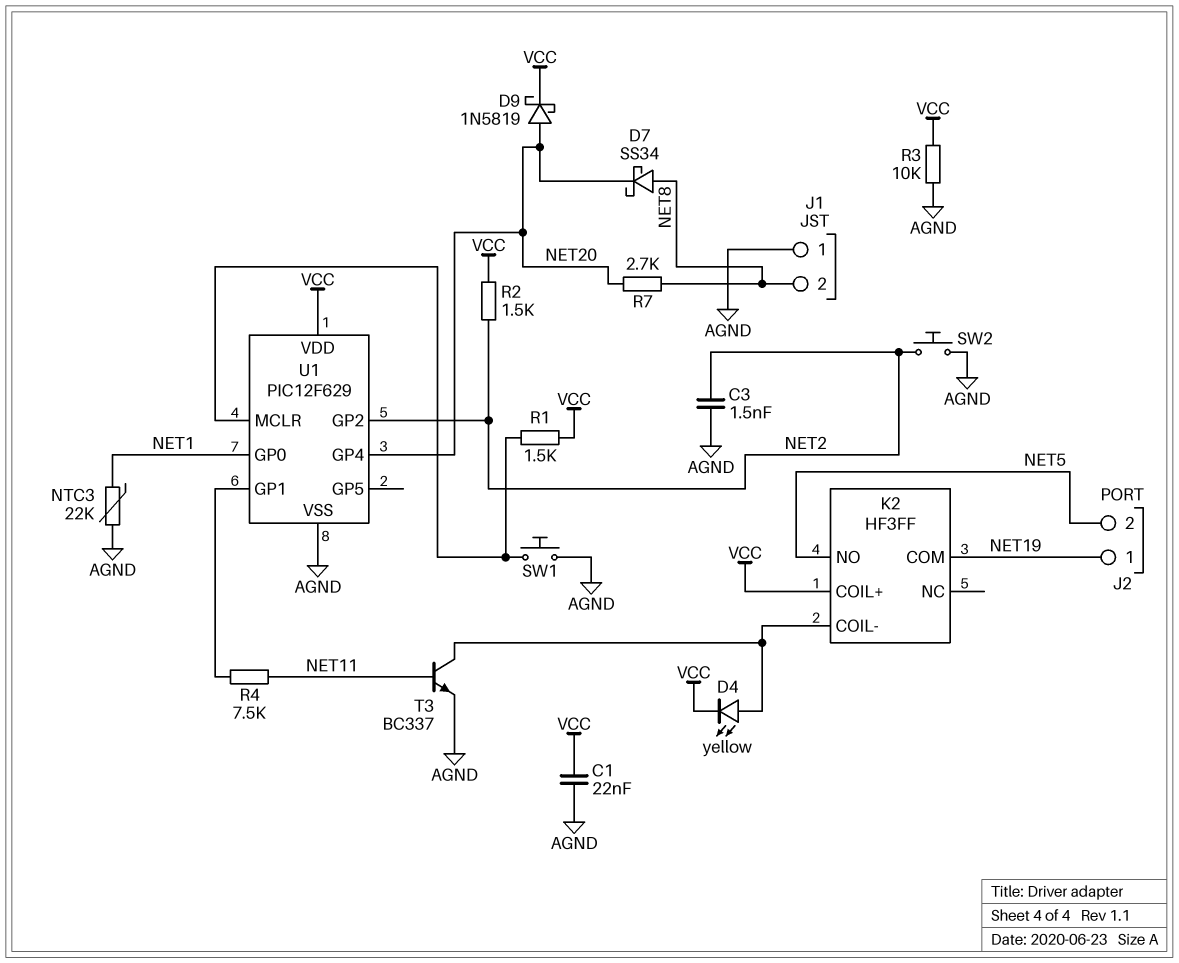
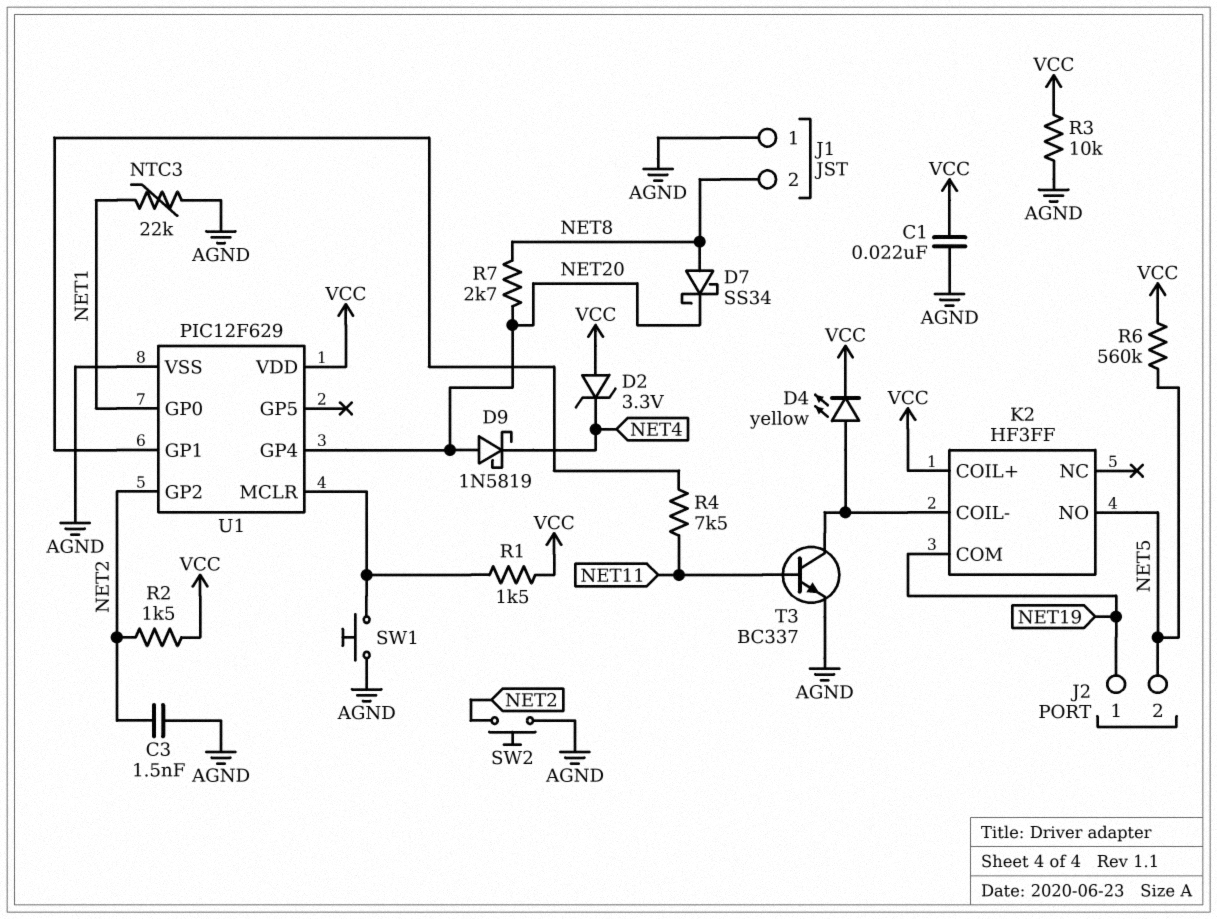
D2: none -> zener 3.3V (A VCC, K NET4)
D9: schottky 1N5819 (A NET20, K VCC) -> schottky 1N5819 (A NET20, K NET4)
R6: none -> 560k (NET5, VCC)

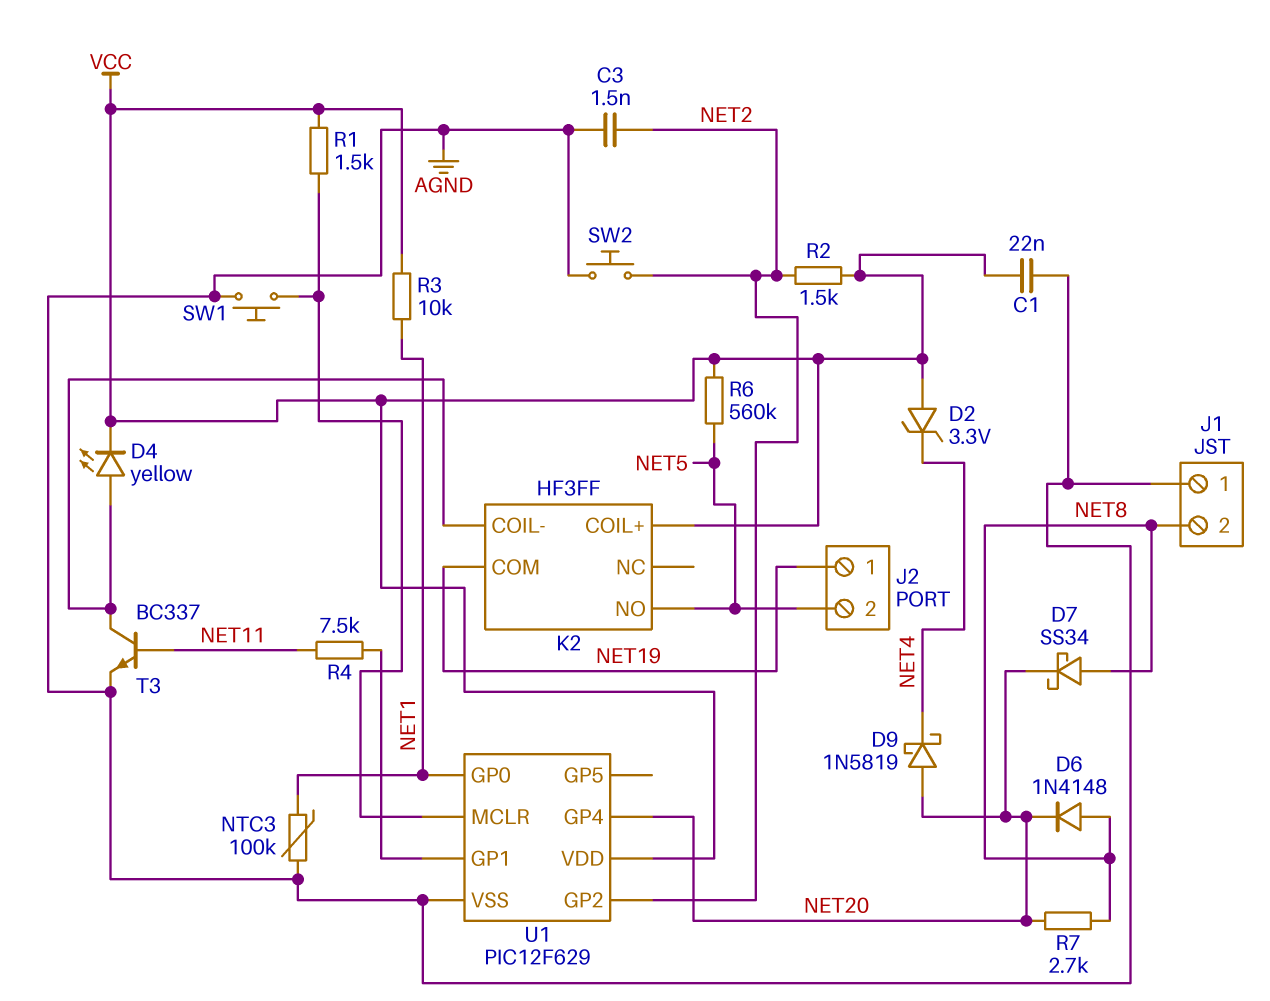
D6: none -> diode 1N4148 (A NET8, K NET20)
NTC3: 22k (AGND, NET1) -> 100k (AGND, NET1)
R3: 10k (AGND, VCC) -> 10k (NET1, VCC)

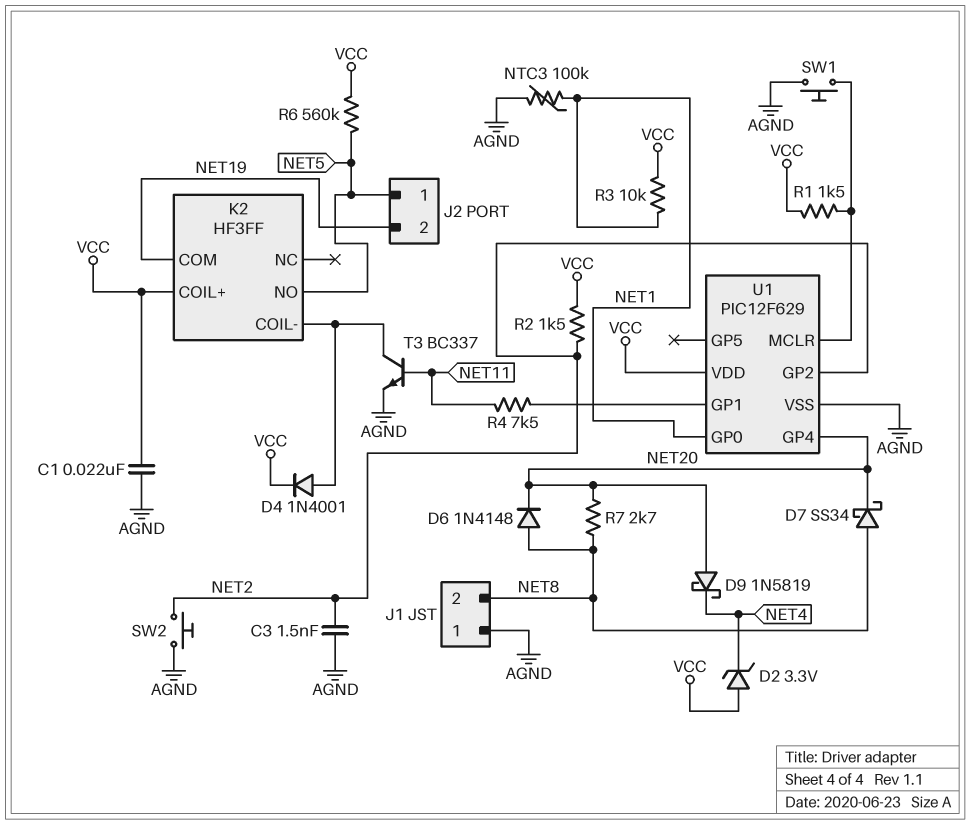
D4: LED yellow (A K2/COIL-, K VCC) -> diode 1N4001 (A K2/COIL-, K VCC)
J2 pin 1: NET19 -> NET5
J2 pin 2: NET5 -> NET19

